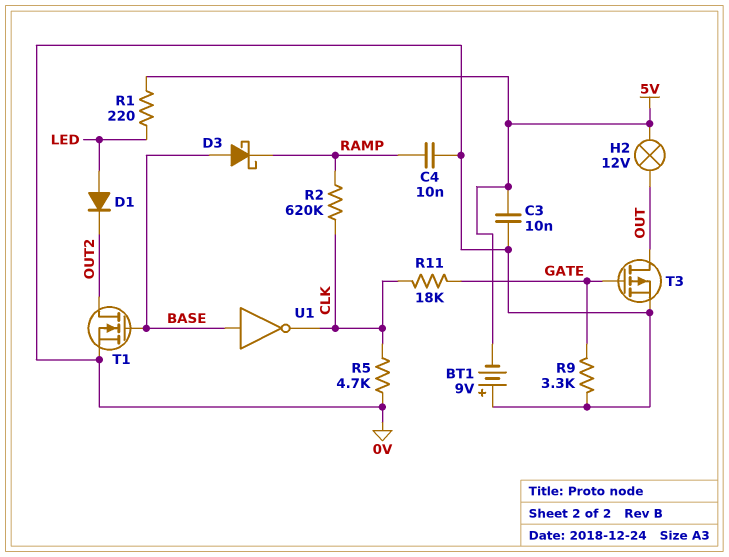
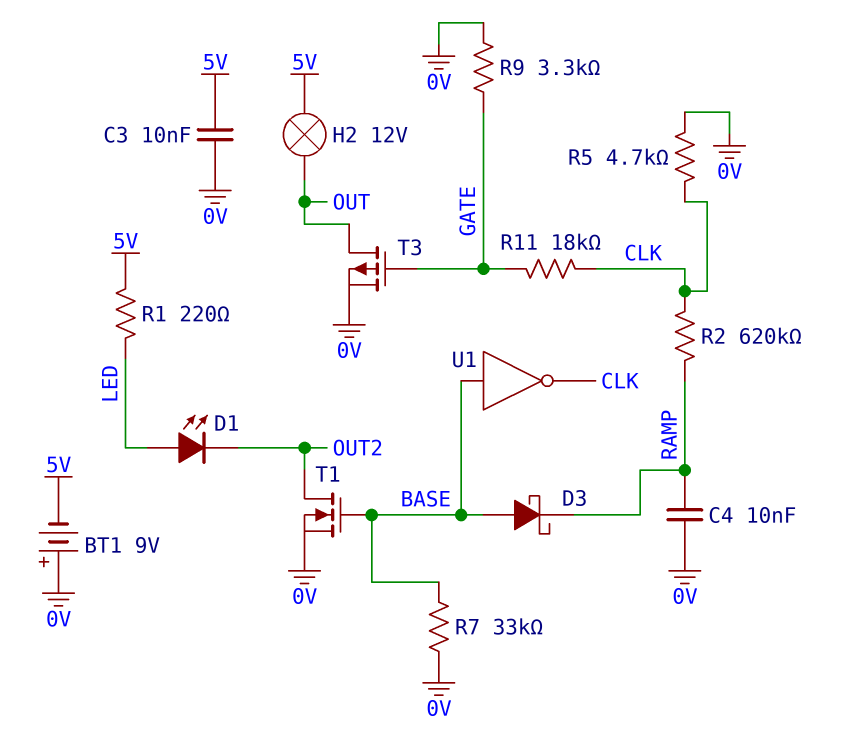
D1: diode (A LED, K OUT2) -> LED (A LED, K OUT2)
R7: none -> 33k (0V, BASE)

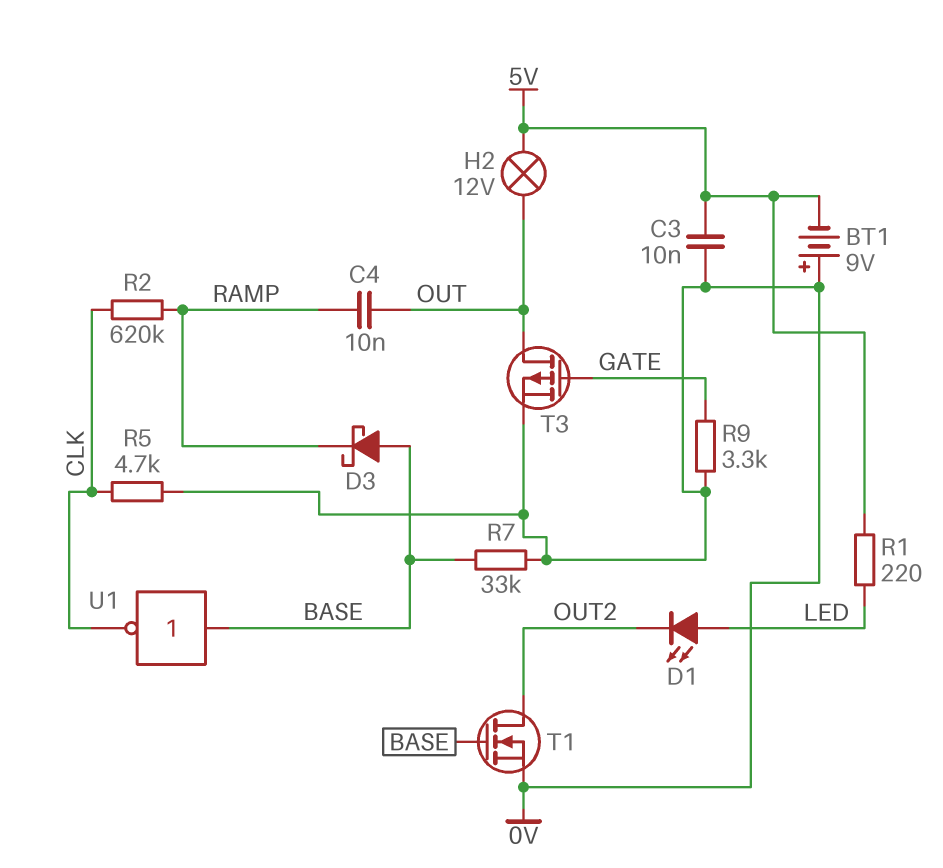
C4: 10nF (0V, RAMP) -> 10nF (OUT, RAMP)
R11: 18k (CLK, GATE) -> none

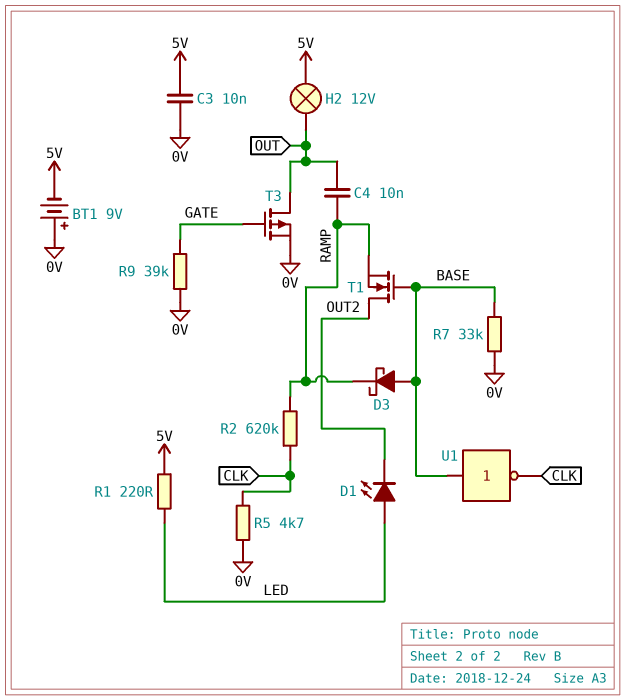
R9: 3.3k (0V, GATE) -> 39k (0V, GATE)
T1: NMOS (G BASE, D OUT2, S 0V) -> NMOS (G BASE, D OUT2, S RAMP)

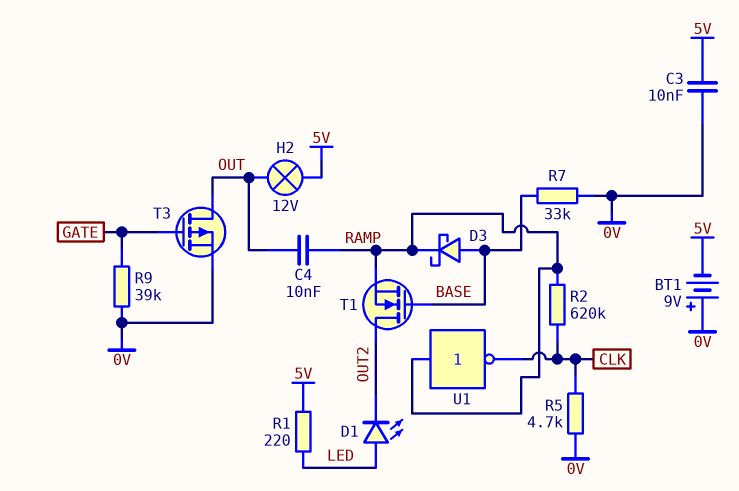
U1: NOT (in BASE, out CLK) -> NOT (in RAMP, out CLK)

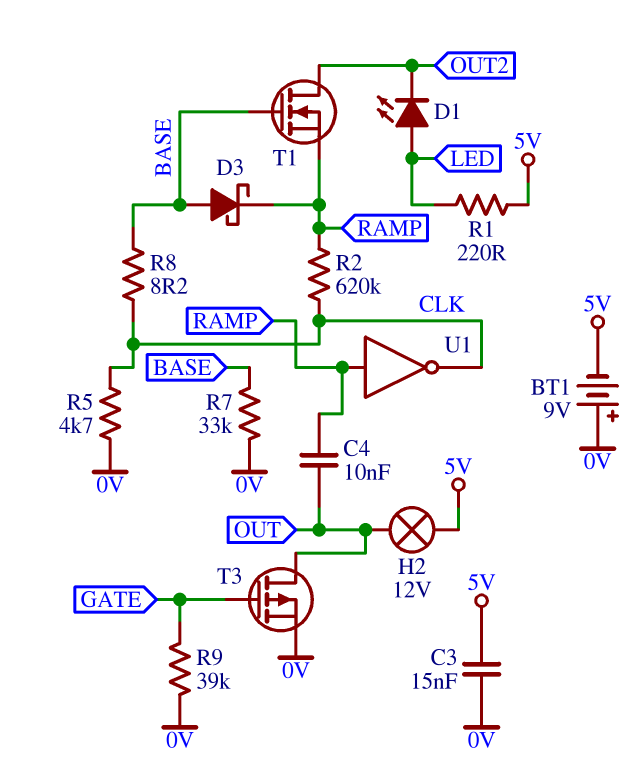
C3: 10nF (0V, 5V) -> 15nF (0V, 5V)
R8: none -> 8.2 (BASE, CLK)

